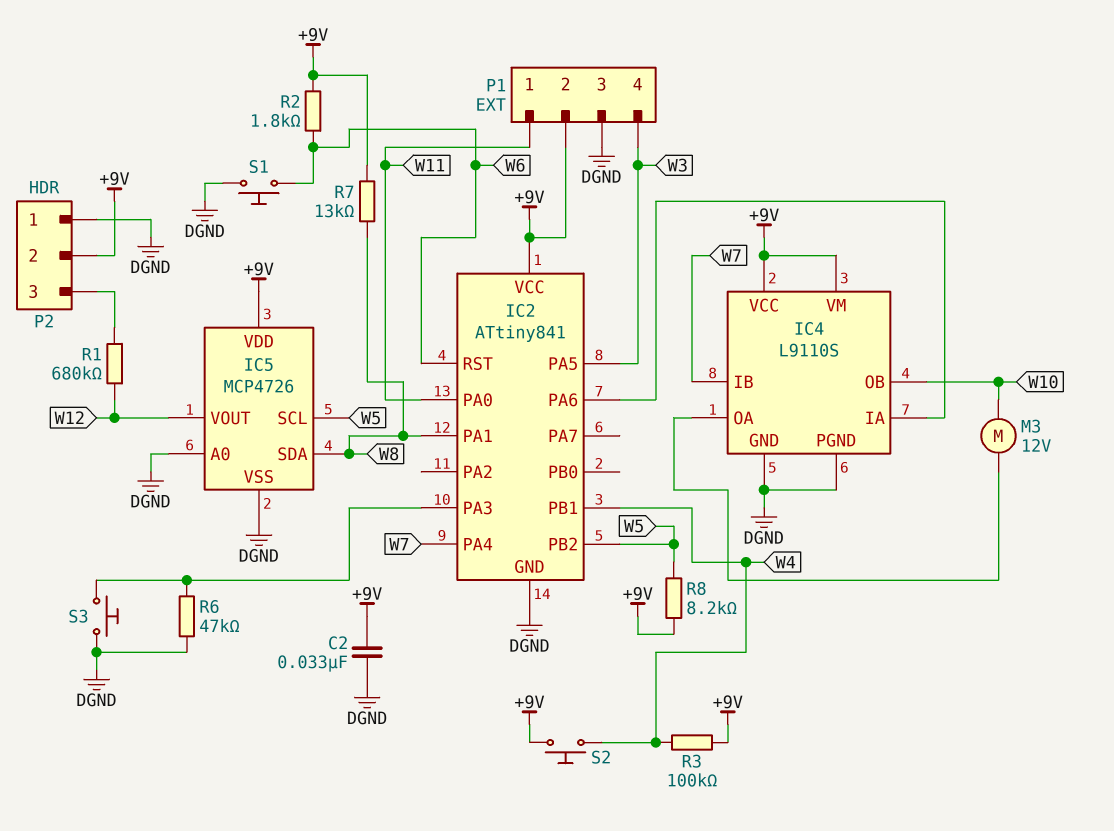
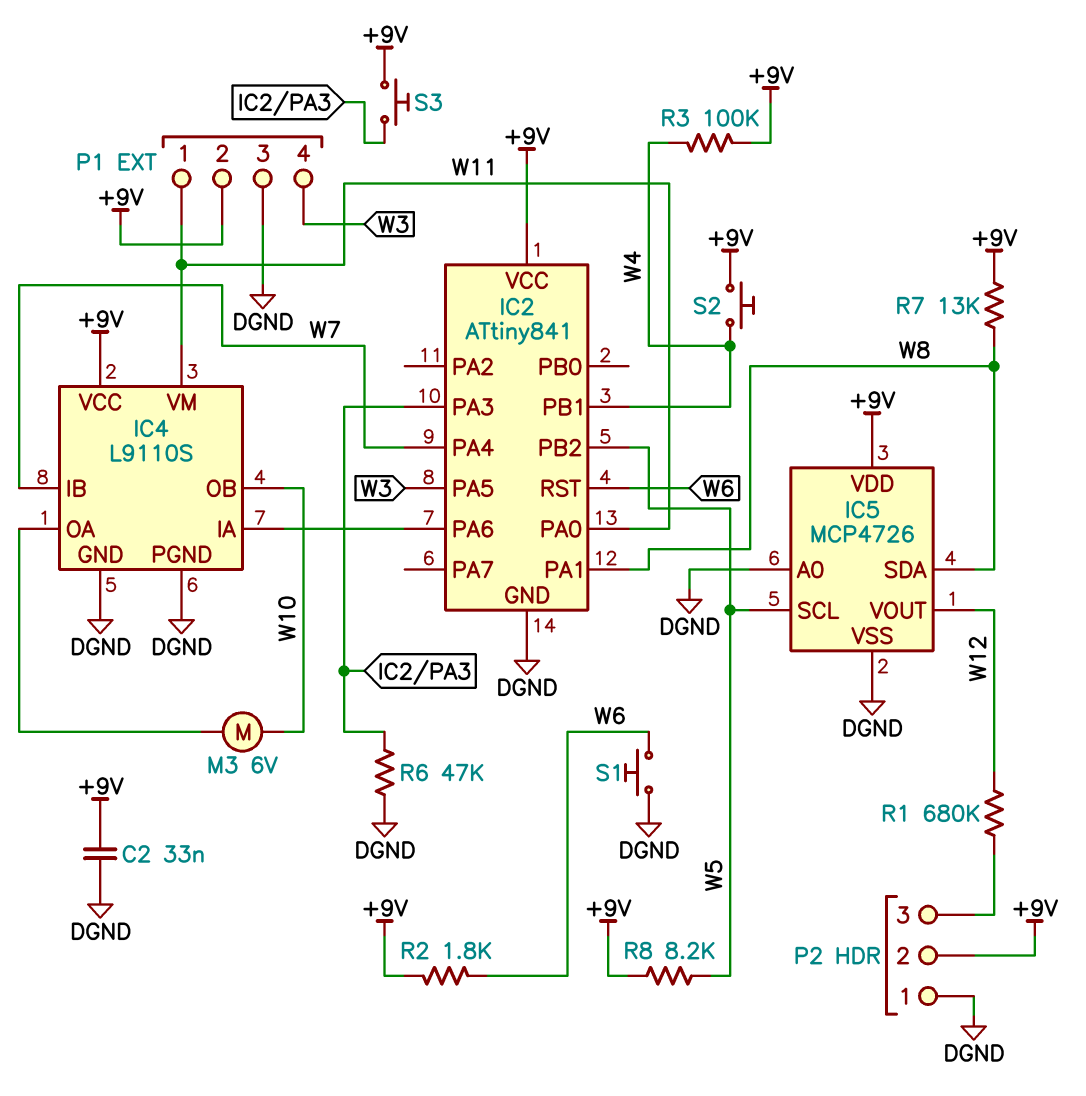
IC4 pin VM: +9V -> W11
M3: motor 12V (IC4/OA, W10) -> motor 6V (IC4/OA, W10)
S3: button (DGND, IC2/PA3) -> button (+9V, IC2/PA3)

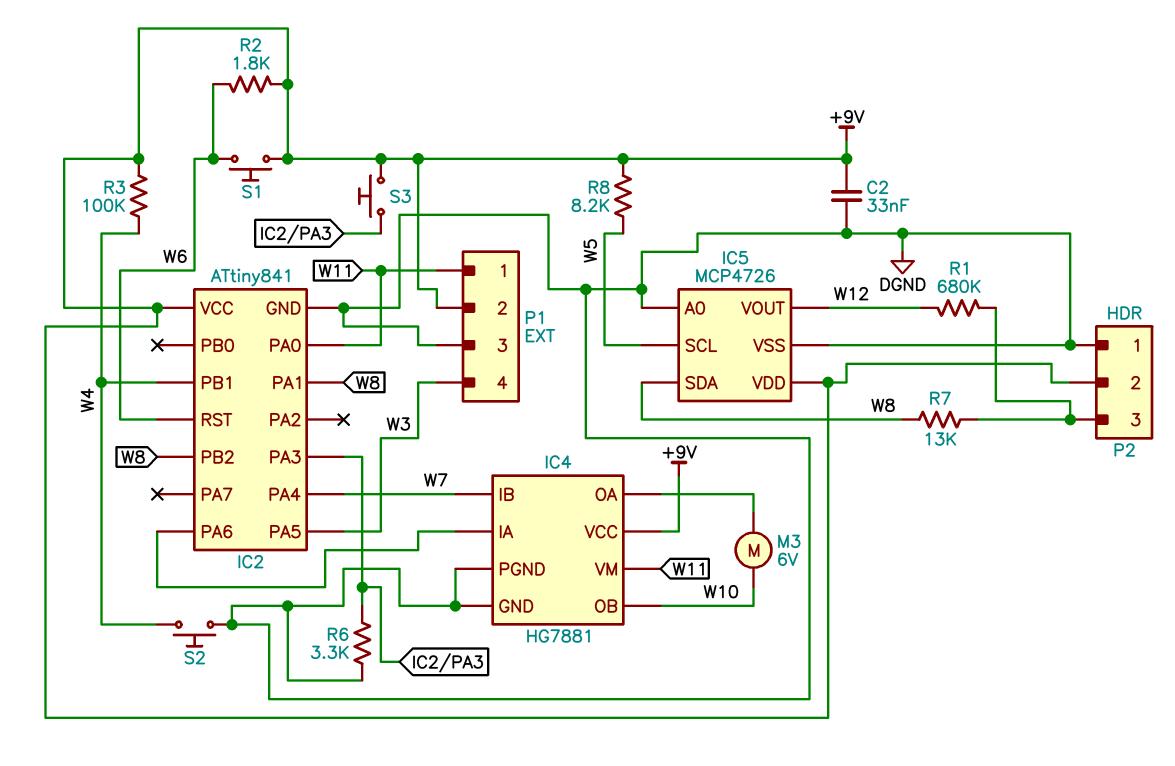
IC2 pin PB2: W5 -> W8
IC4: L9110S -> HG7881
R6: 47k (DGND, IC2/PA3) -> 3.3k (DGND, IC2/PA3)
R7: 13k (+9V, W8) -> 13k (P2/3, W8)
S1: button (DGND, W6) -> button (+9V, W6)
S2: button (+9V, W4) -> button (DGND, W4)

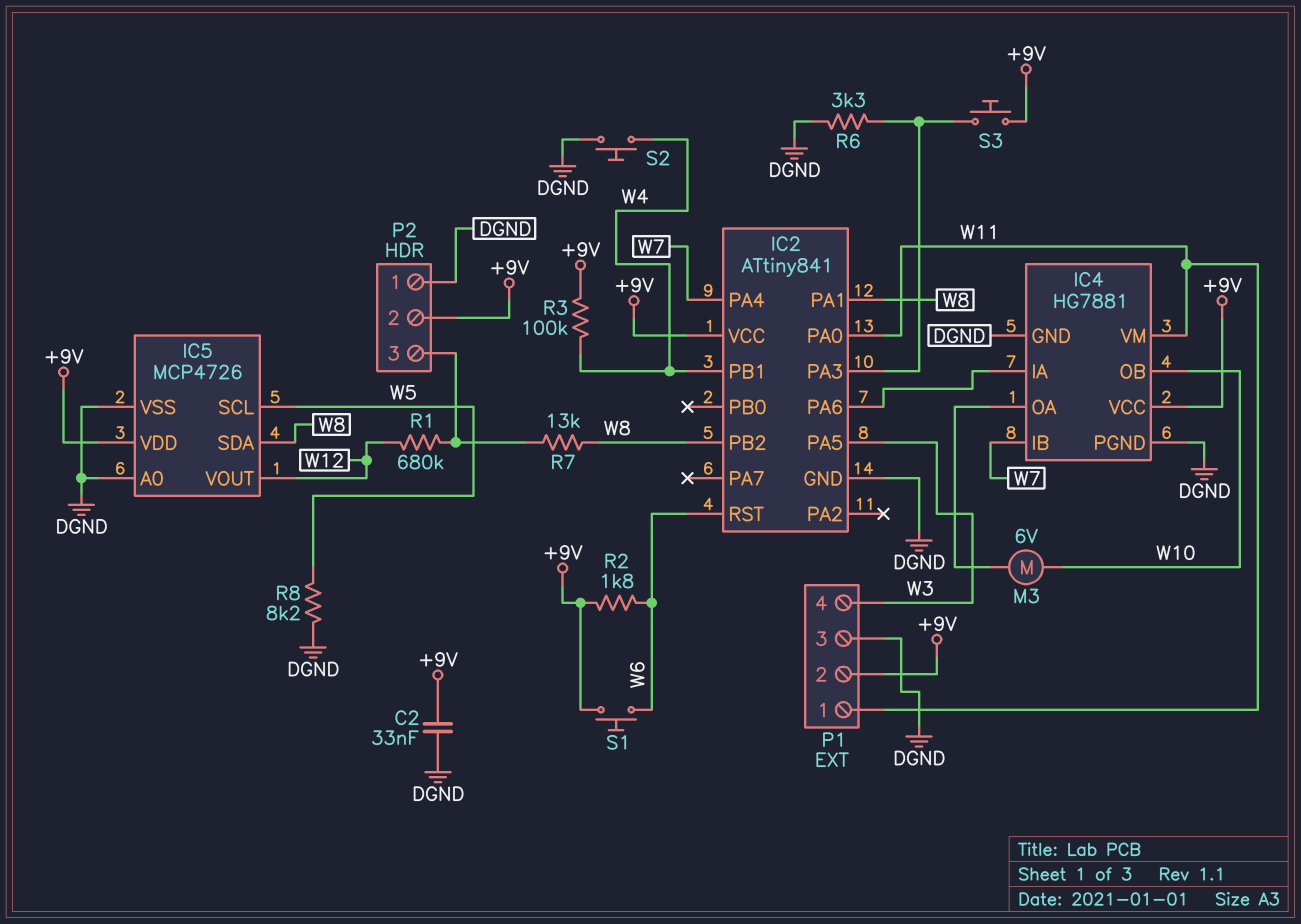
R8: 8.2k (+9V, W5) -> 8.2k (DGND, W5)

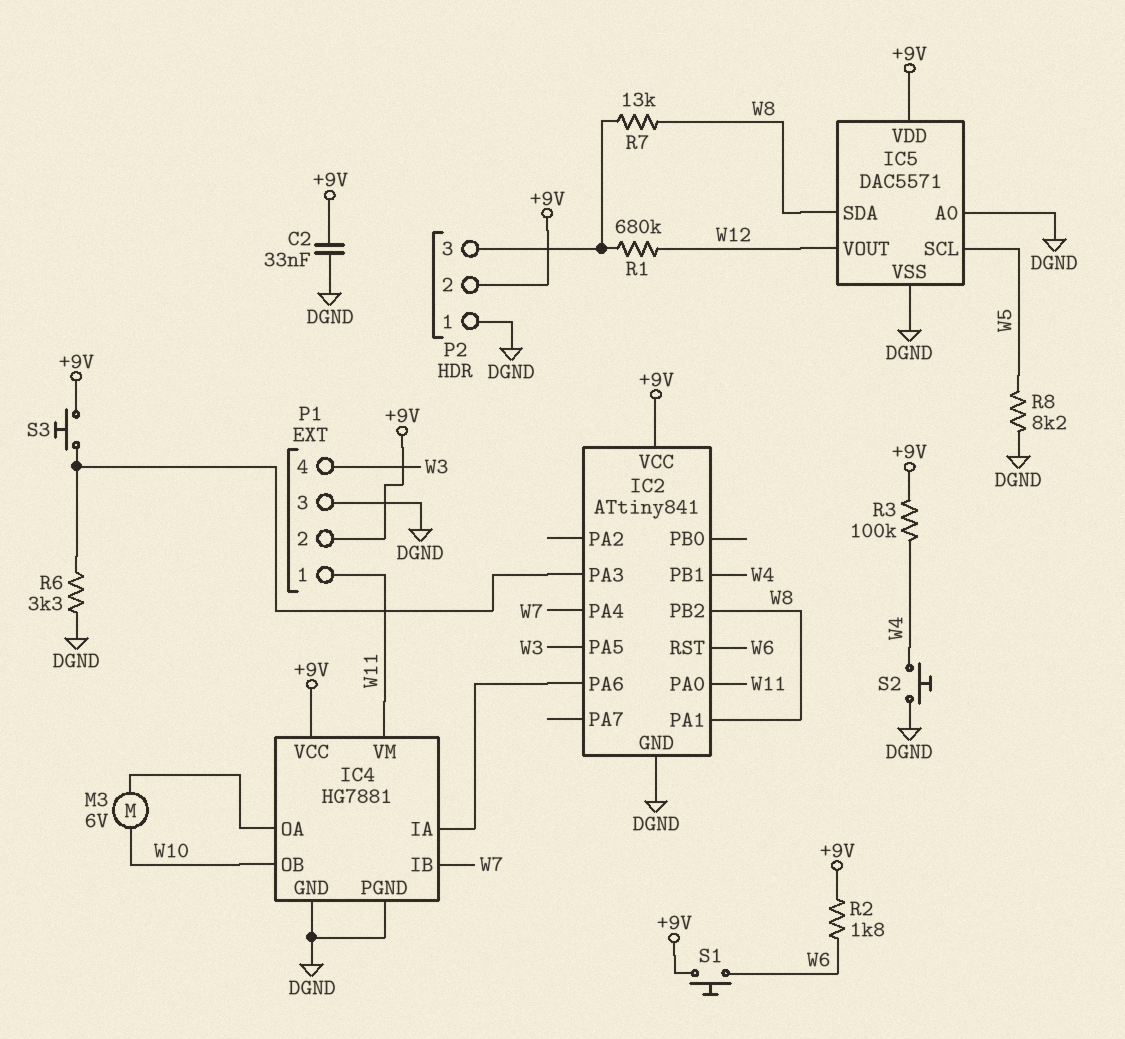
IC5: MCP4726 -> DAC5571

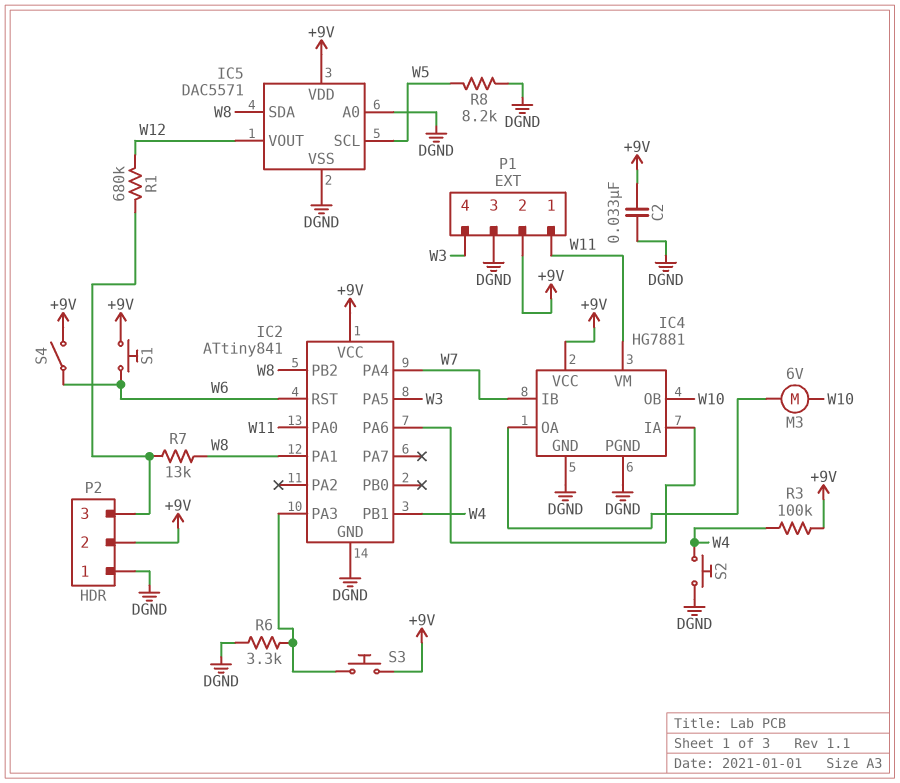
R2: 1.8k (+9V, W6) -> none
S4: none -> switch (+9V, W6)

